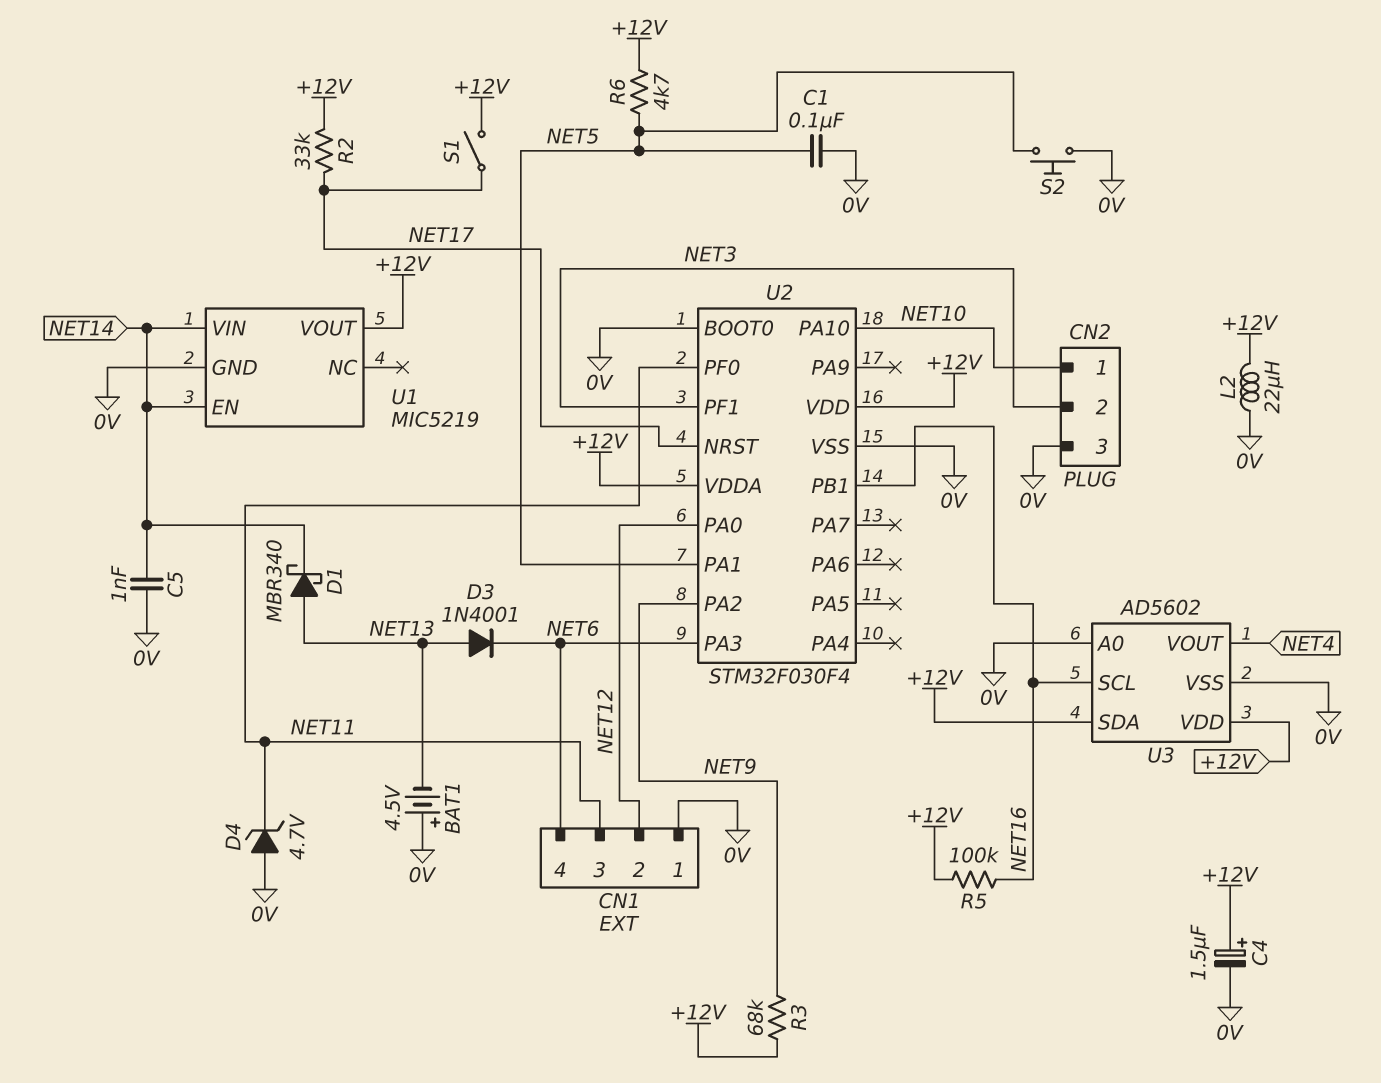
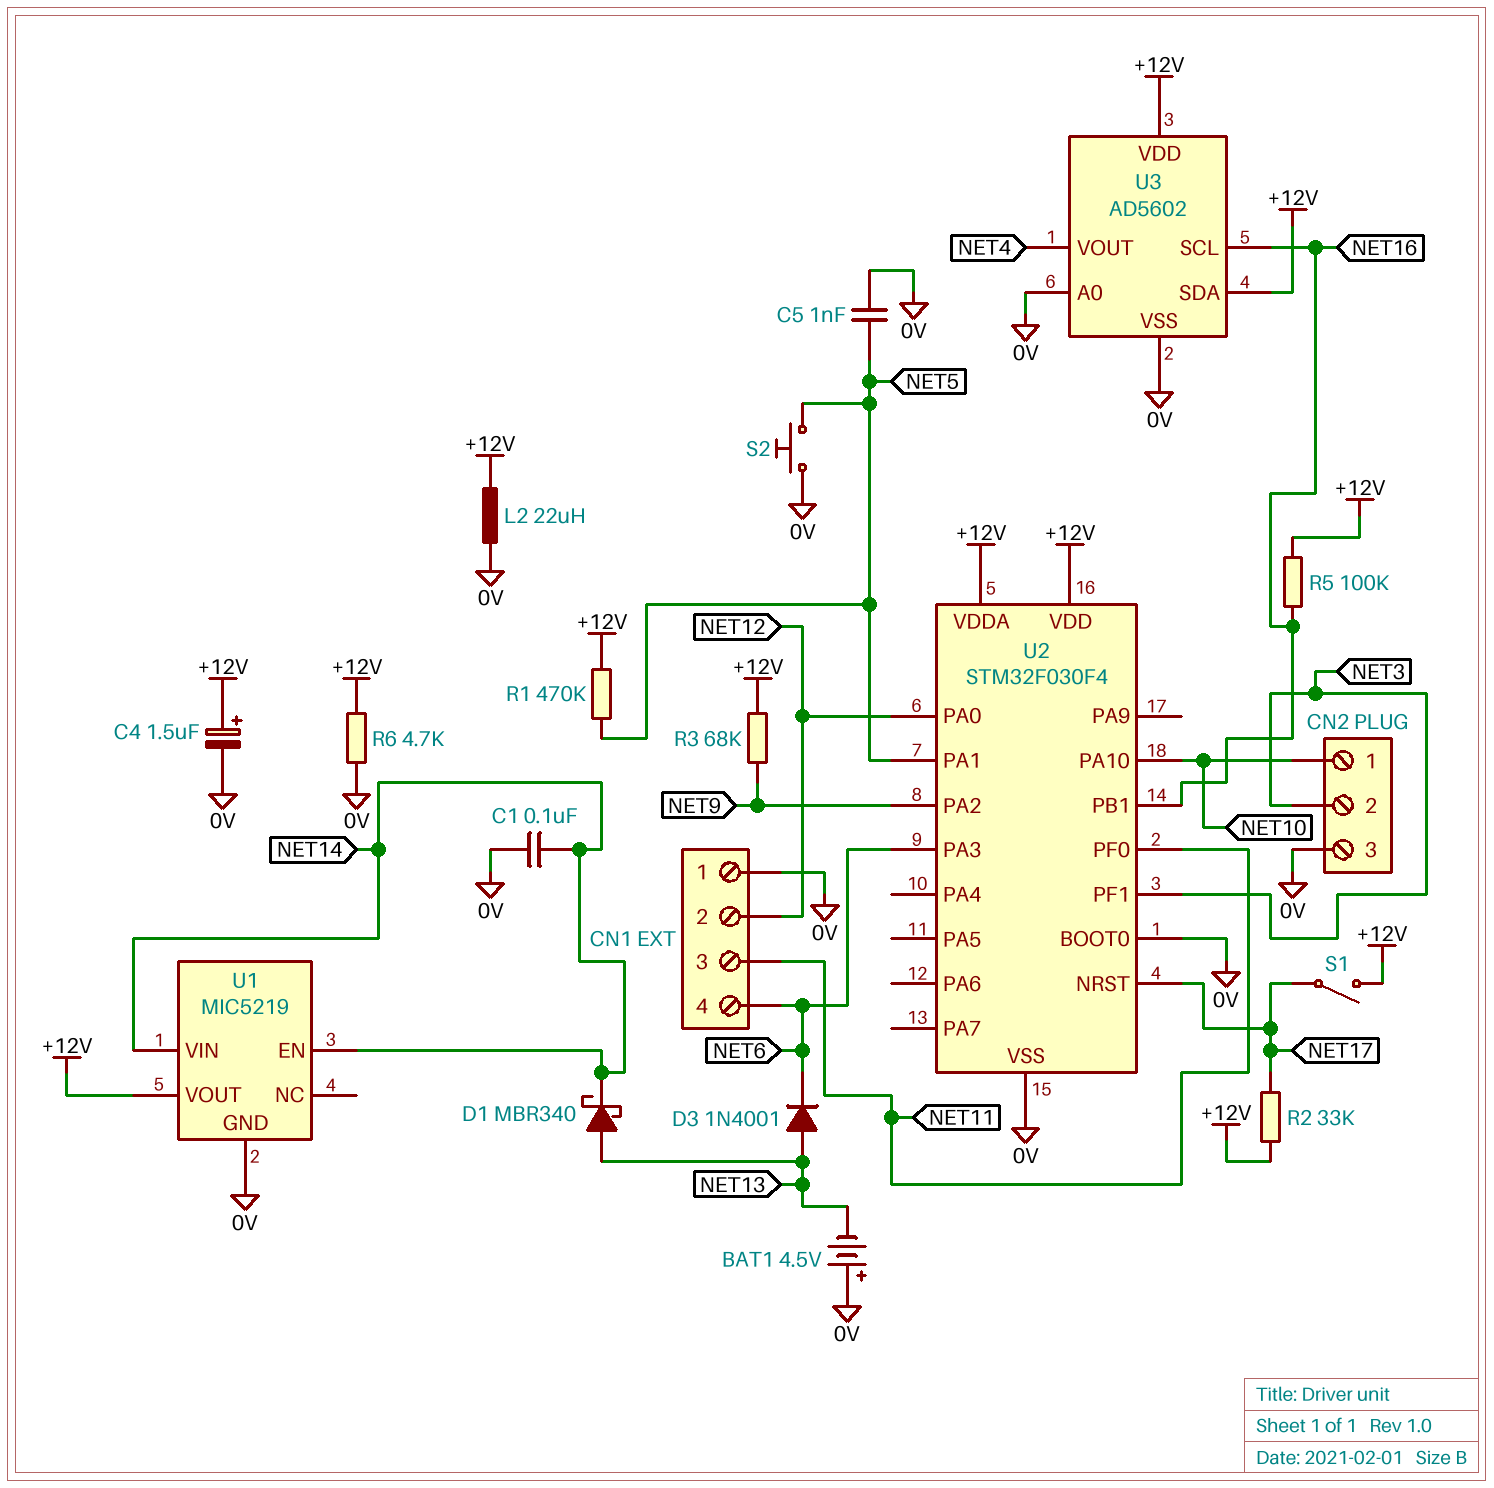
C1: 100nF (0V, NET5) -> 100nF (0V, NET14)
C5: 1nF (0V, NET14) -> 1nF (0V, NET5)
D4: zener 4.7V (A 0V, K NET11) -> none
R1: none -> 470k (+12V, NET5)
R6: 4.7k (+12V, NET5) -> 4.7k (+12V, 0V)

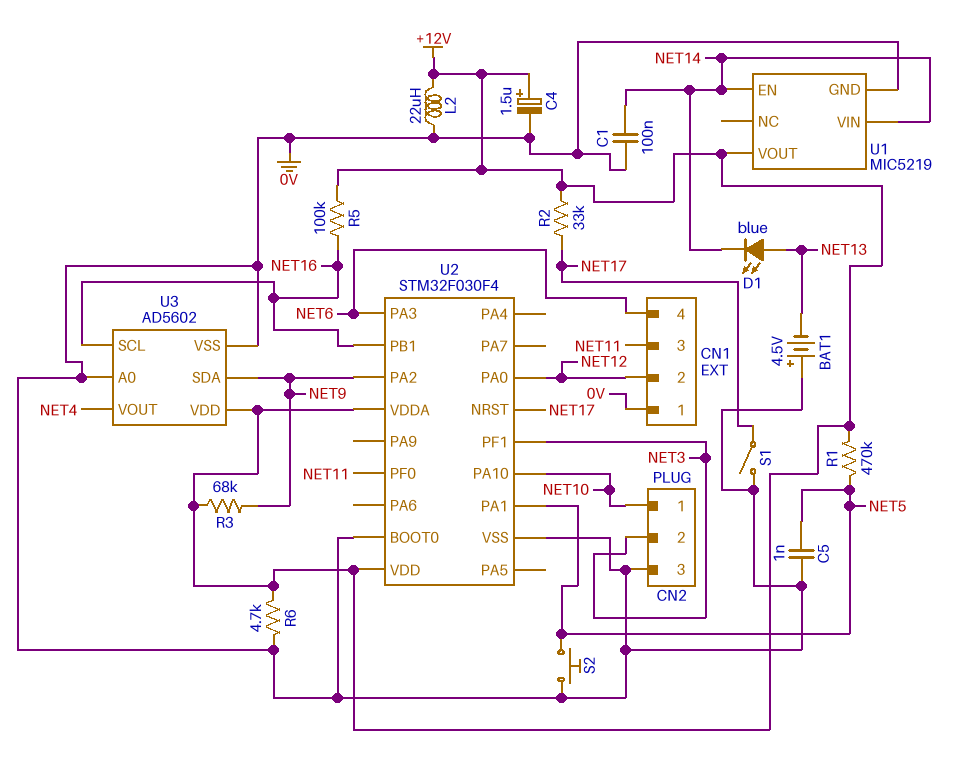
D1: schottky MBR340 (A NET13, K NET14) -> LED blue (A NET13, K NET14)
D3: diode 1N4001 (A NET13, K NET6) -> none
S1: switch (+12V, NET17) -> switch (0V, NET17)
U3 pin SDA: +12V -> NET9

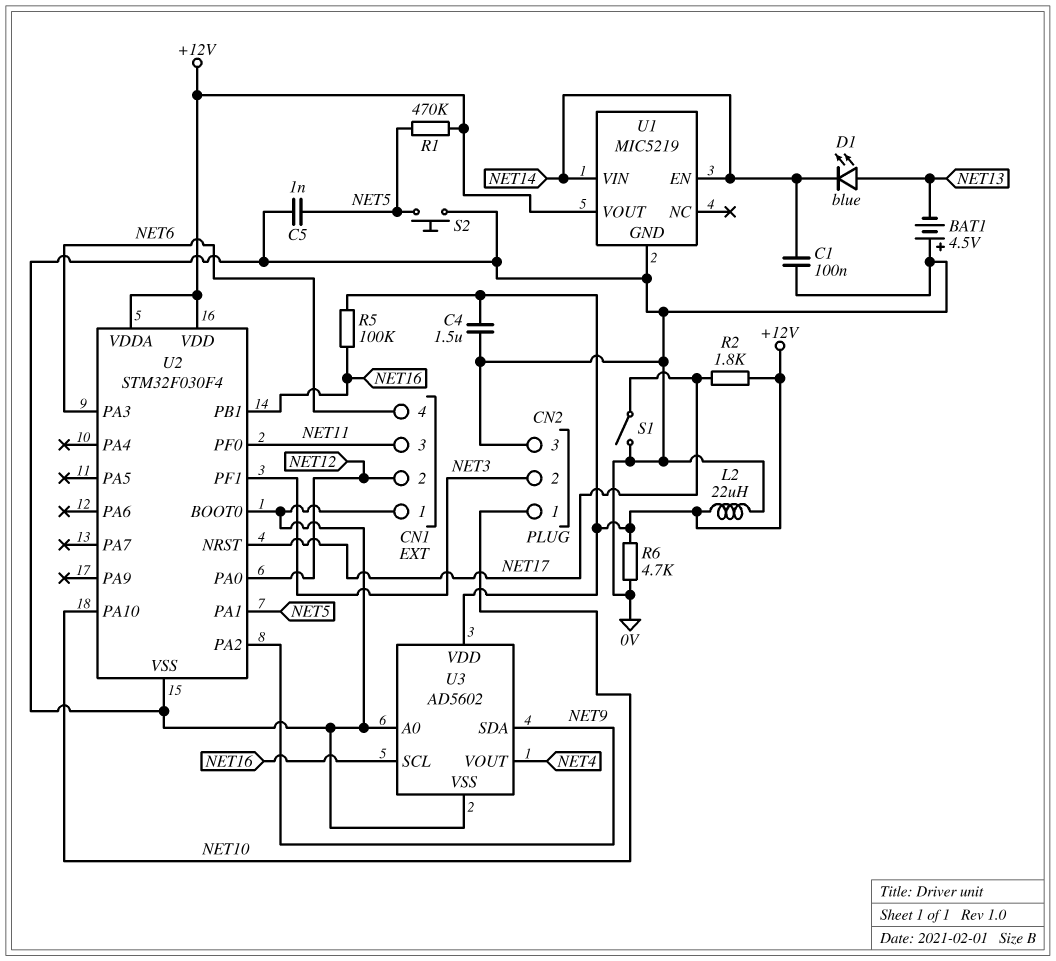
C4: 1.5uF (plus +12V, minus 0V) -> 1.5uF (+12V, 0V)
R2: 33k (+12V, NET17) -> 1.8k (+12V, NET17)
R3: 68k (+12V, NET9) -> none

